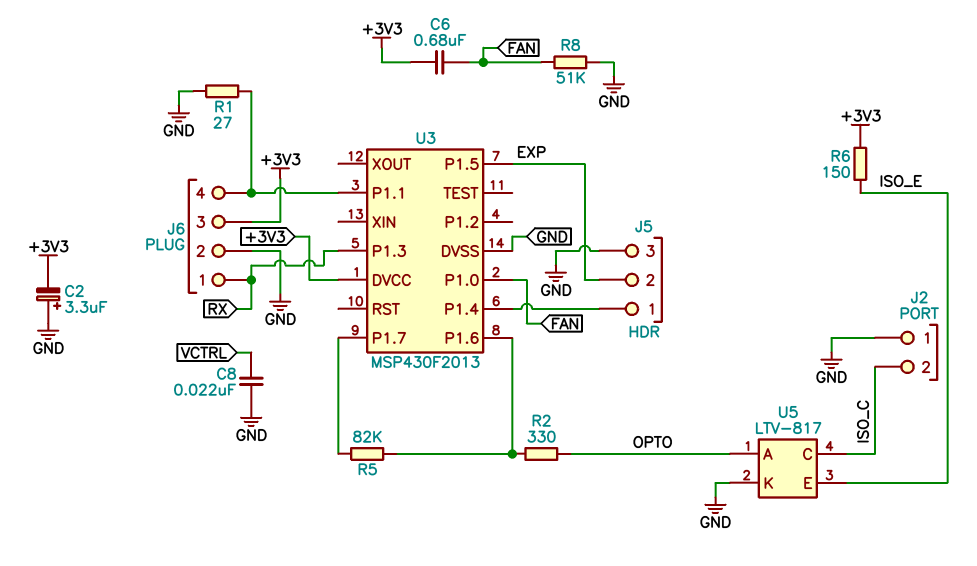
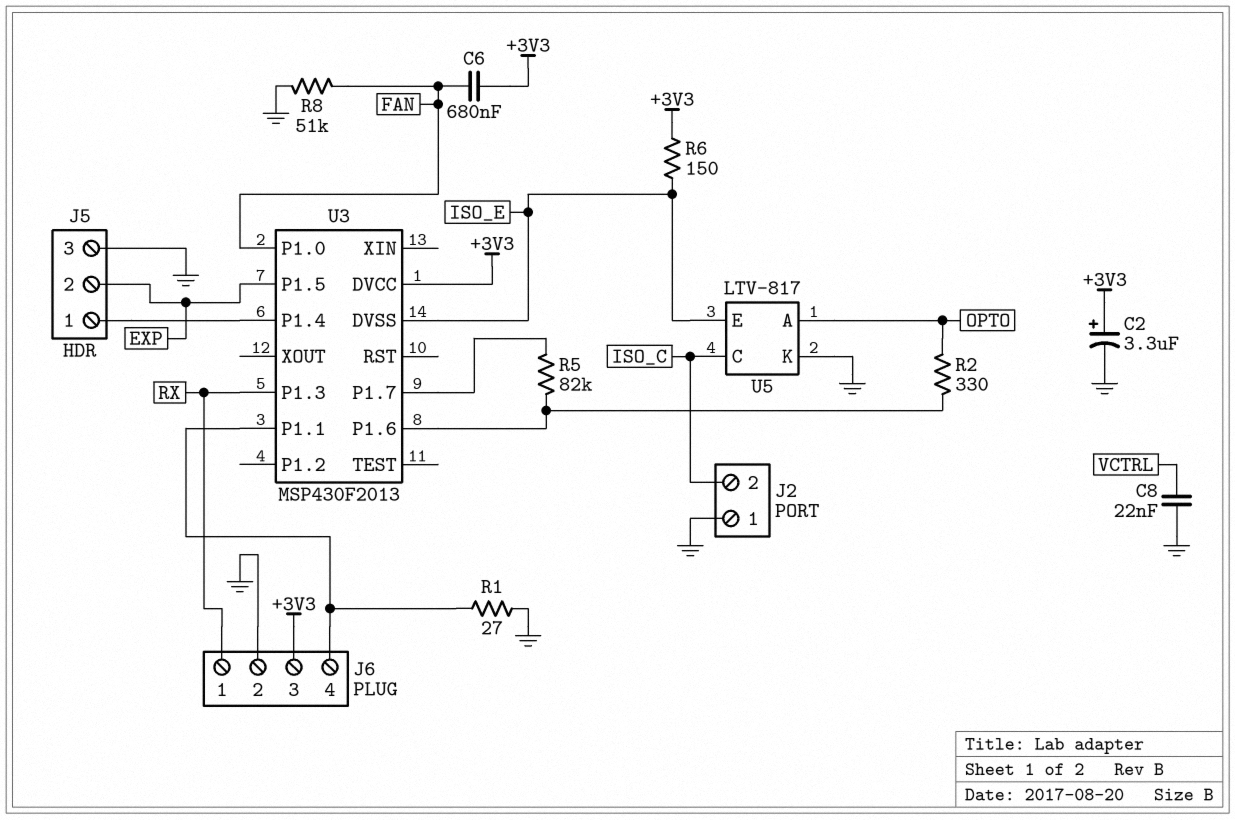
C2: 3.3uF (plus GND, minus +3V3) -> 3.3uF (plus +3V3, minus GND)
U3 pin DVSS: GND -> ISO_E

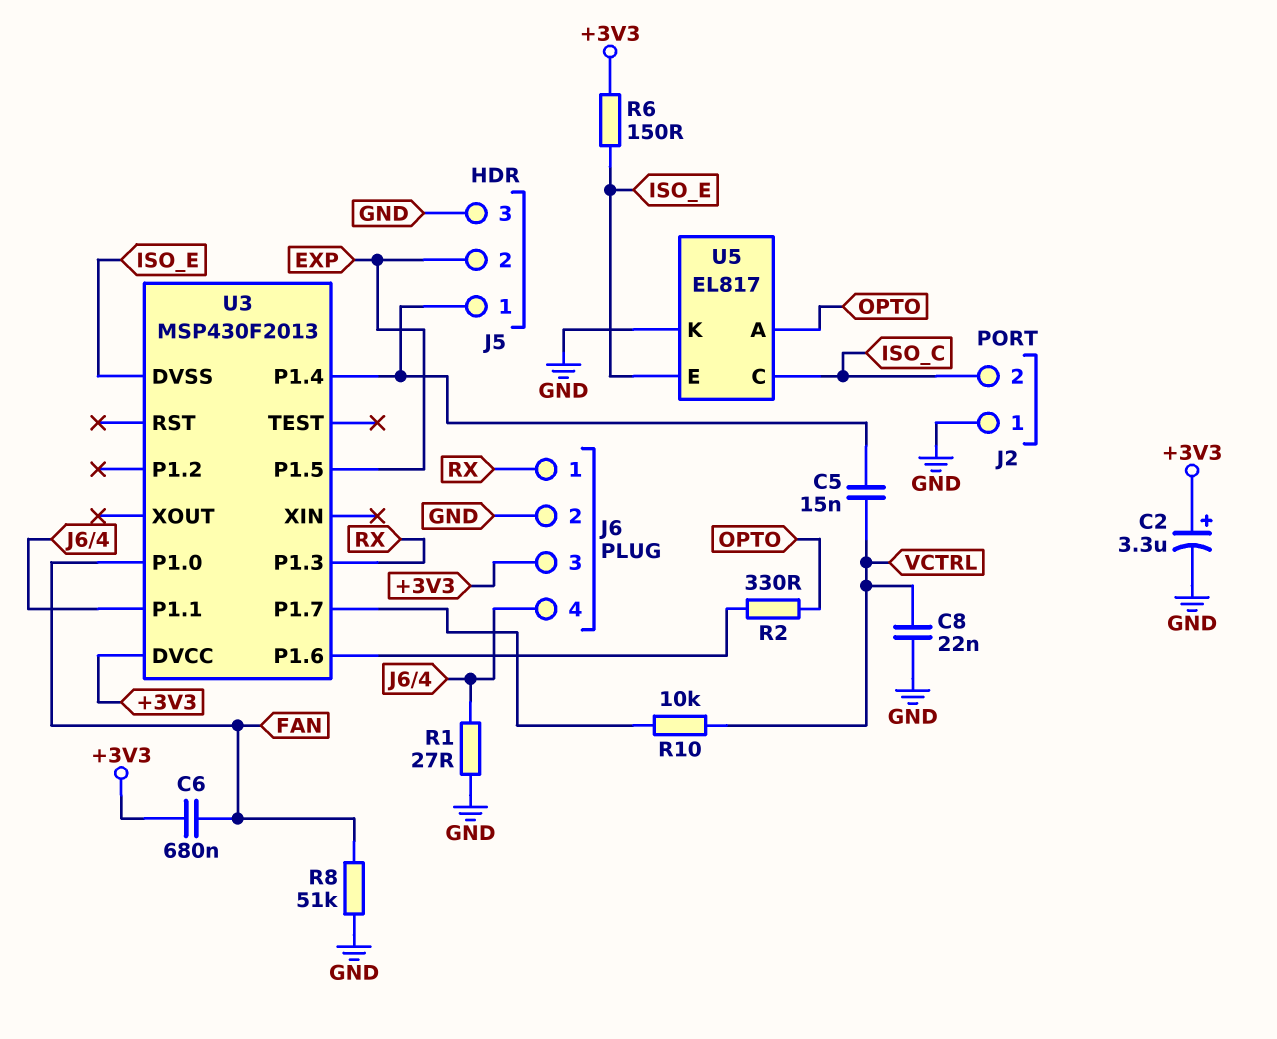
C5: none -> 15nF (J5/1, VCTRL)
R5: 82k (U3/P1.6, U3/P1.7) -> none
R10: none -> 10k (U3/P1.7, VCTRL)
U5: LTV-817 -> EL817

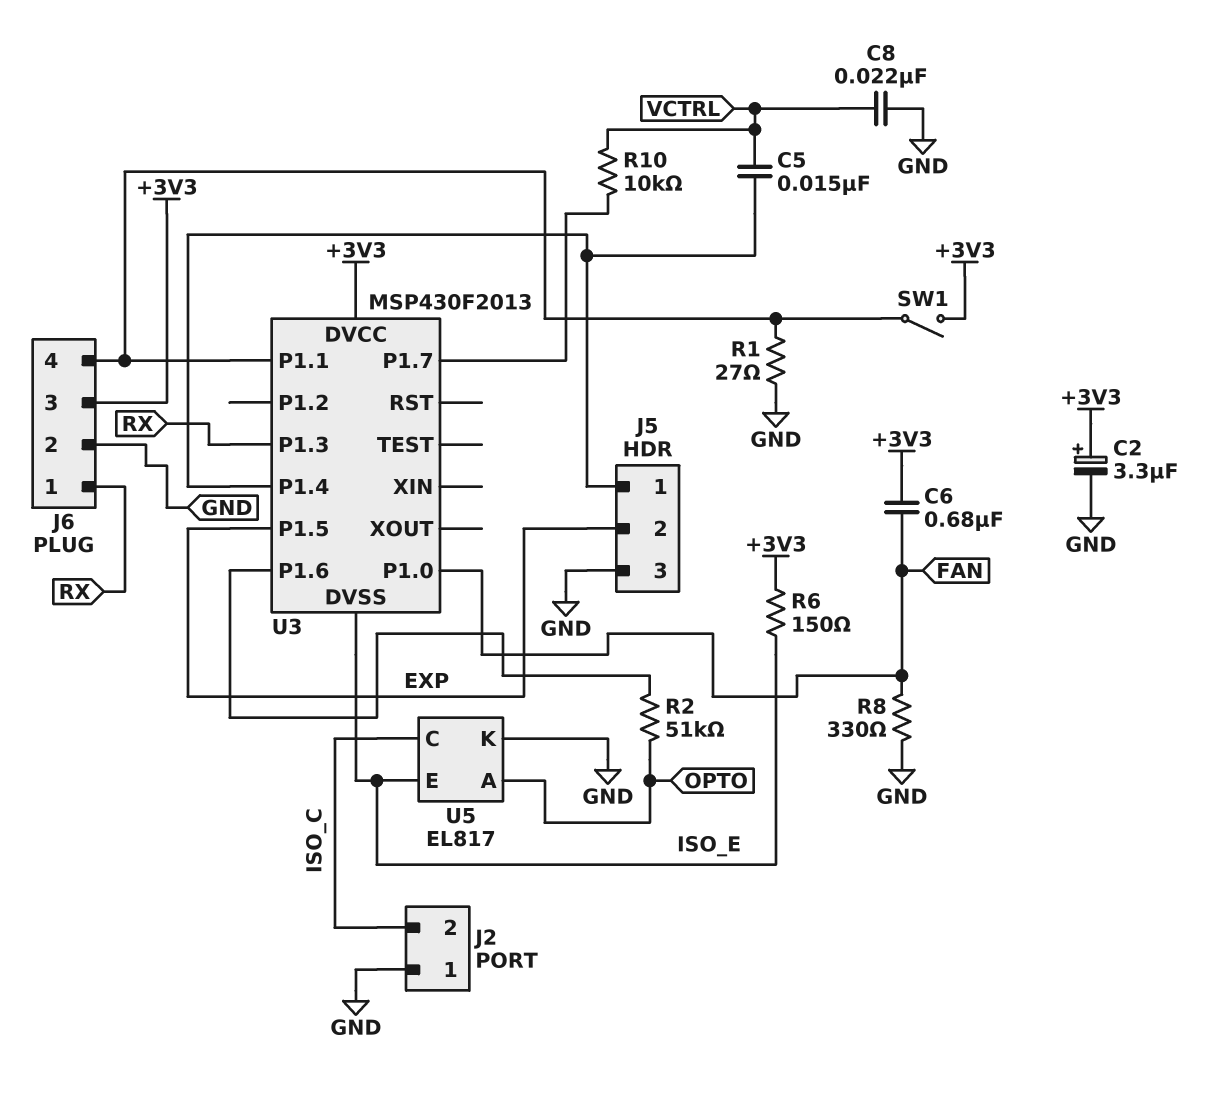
R2: 330 (OPTO, U3/P1.6) -> 51k (OPTO, U3/P1.6)
R8: 51k (FAN, GND) -> 330 (FAN, GND)
SW1: none -> switch (+3V3, J6/4)

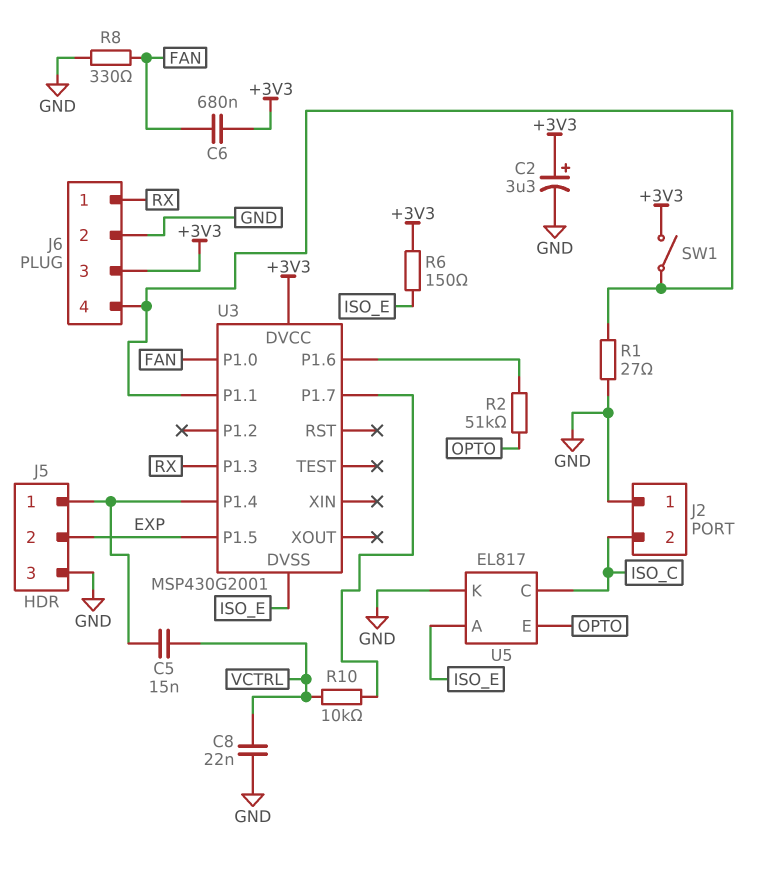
U3: MSP430F2013 -> MSP430G2001
U5 pin A: OPTO -> ISO_E
U5 pin E: ISO_E -> OPTO

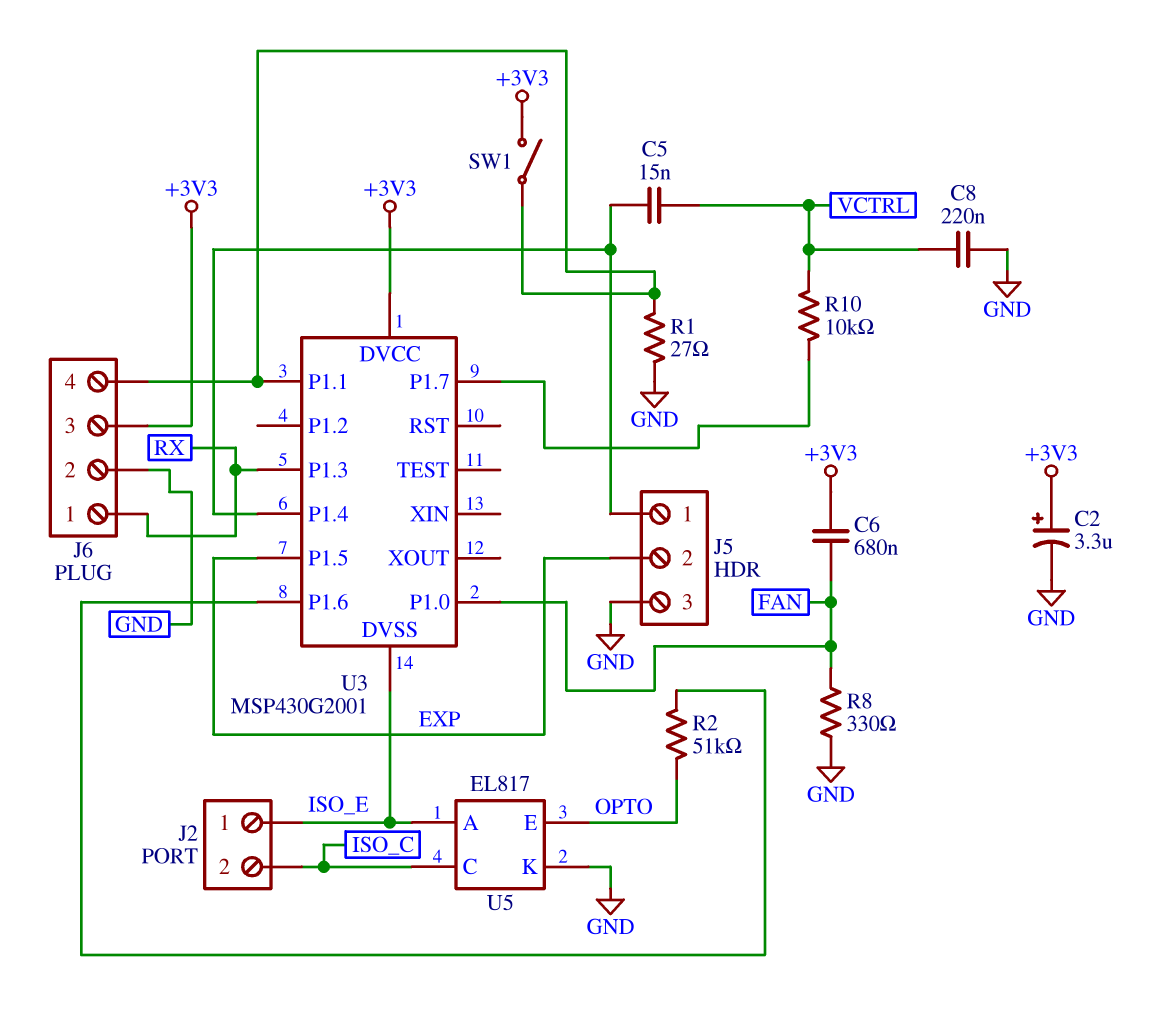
C8: 22nF (GND, VCTRL) -> 220nF (GND, VCTRL)
J2 pin 1: GND -> ISO_E
R6: 150 (+3V3, ISO_E) -> none

